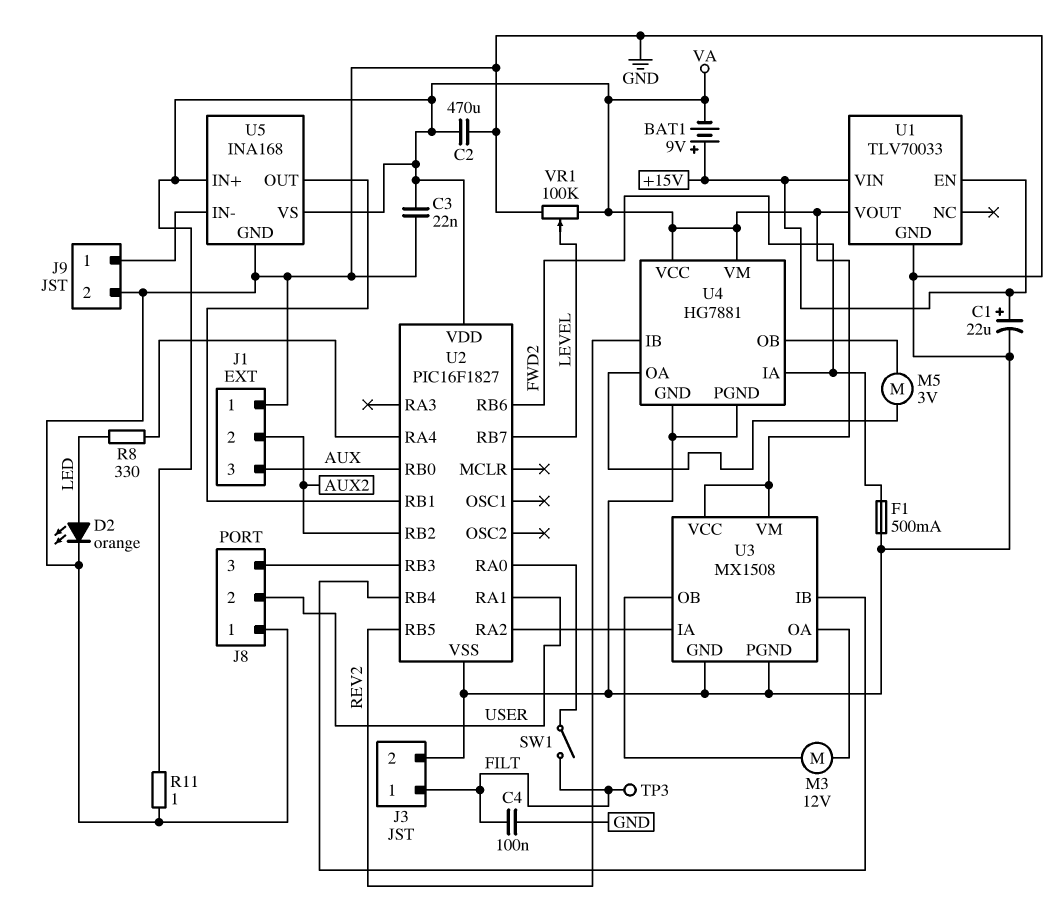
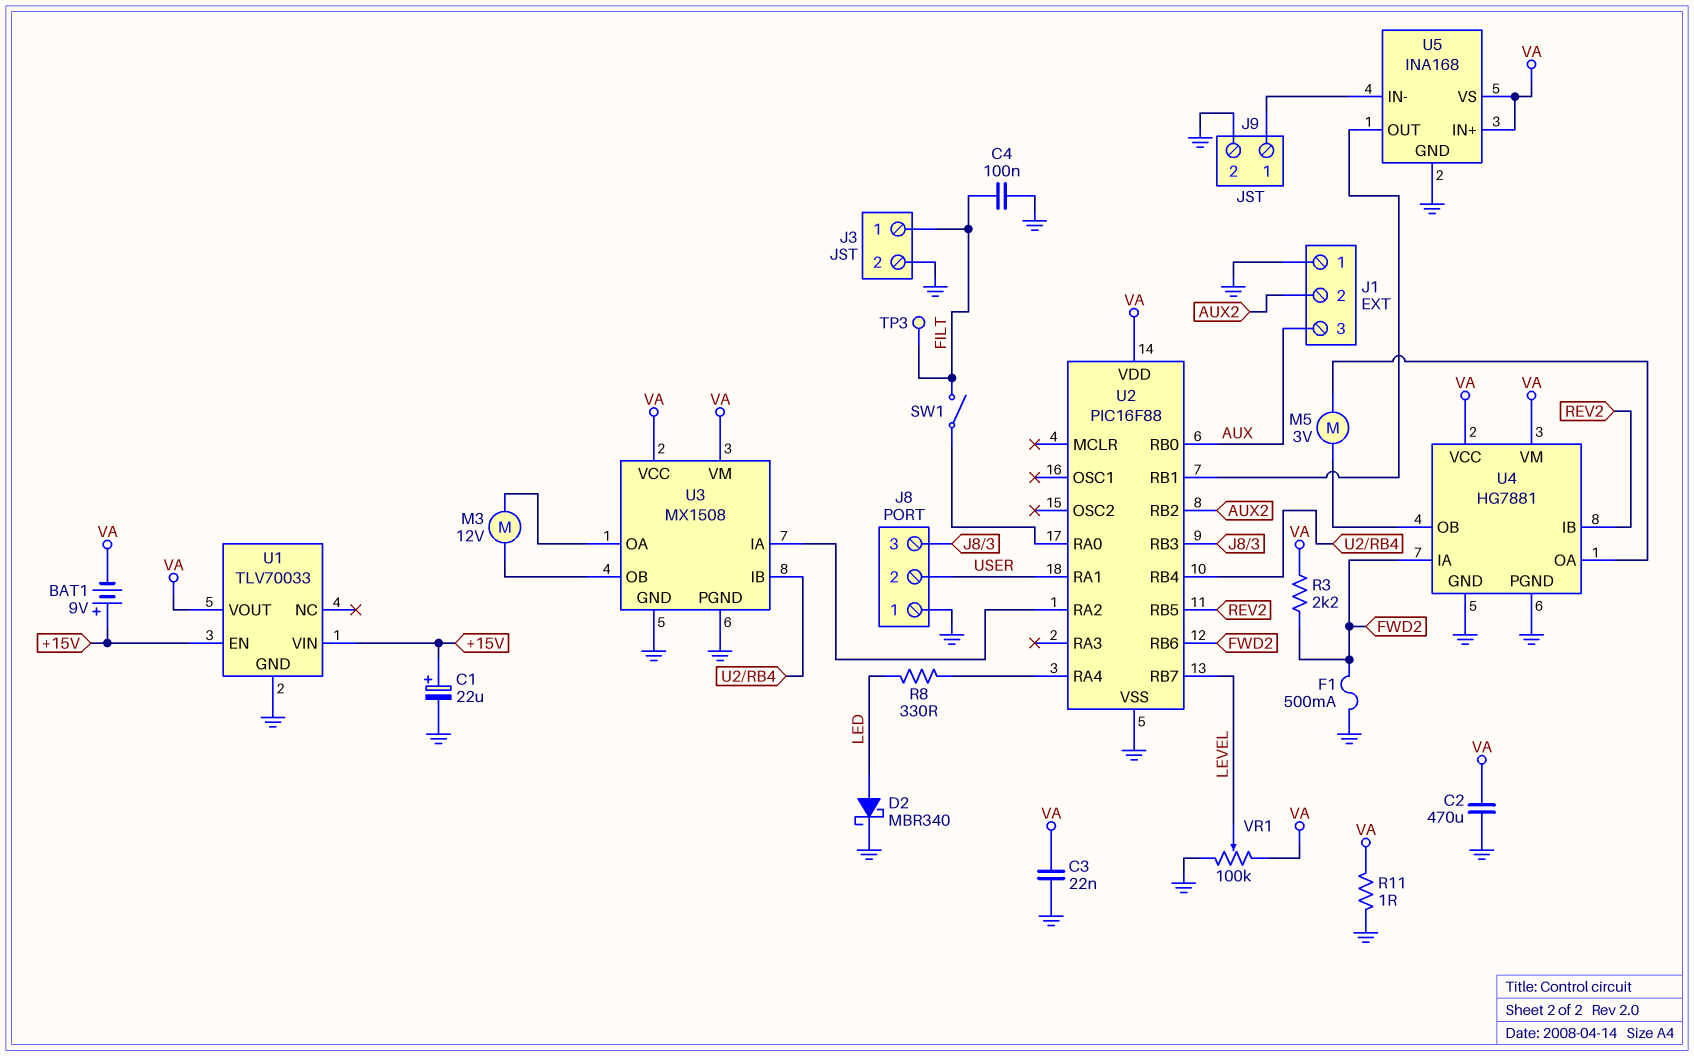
D2: LED orange (A LED, K GND) -> schottky MBR340 (A LED, K GND)
R3: none -> 2.2k (FWD2, VA)
U2: PIC16F1827 -> PIC16F88

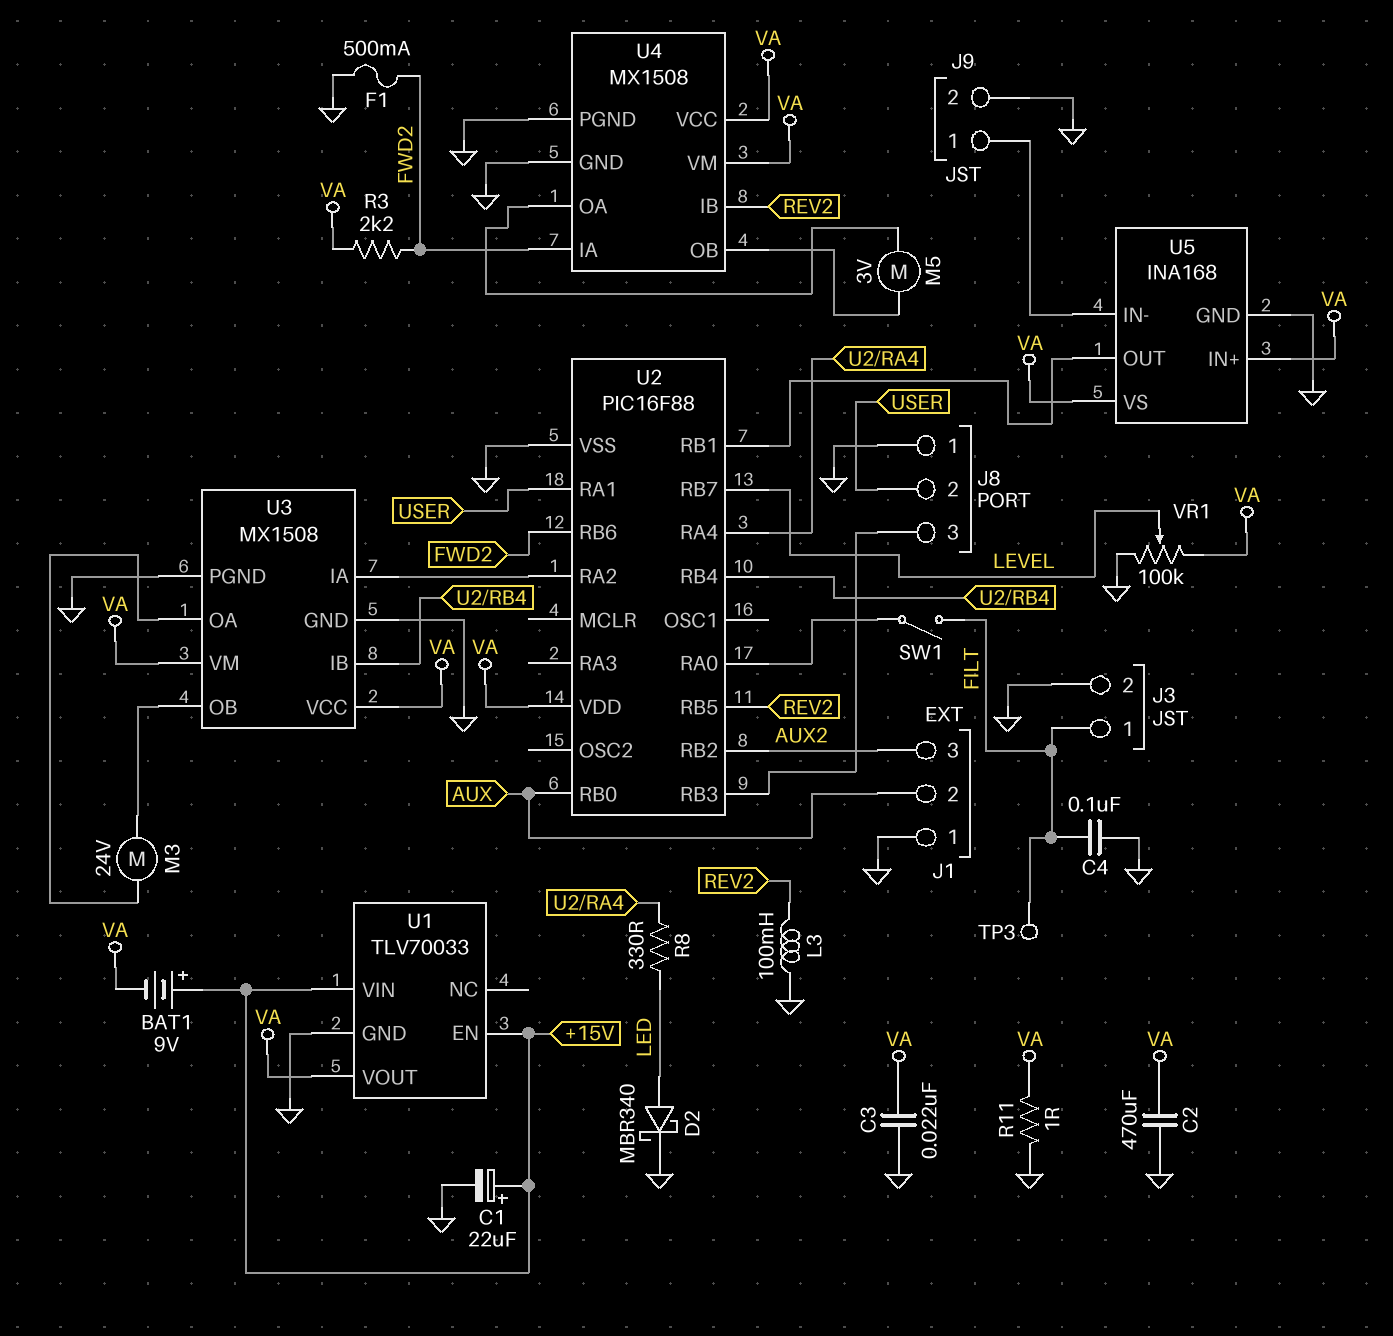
J1 pin 2: AUX2 -> AUX
J1 pin 3: AUX -> AUX2
L3: none -> 100mH (GND, REV2)
M3: motor 12V (U3/OA, U3/OB) -> motor 24V (U3/OA, U3/OB)
U4: HG7881 -> MX1508

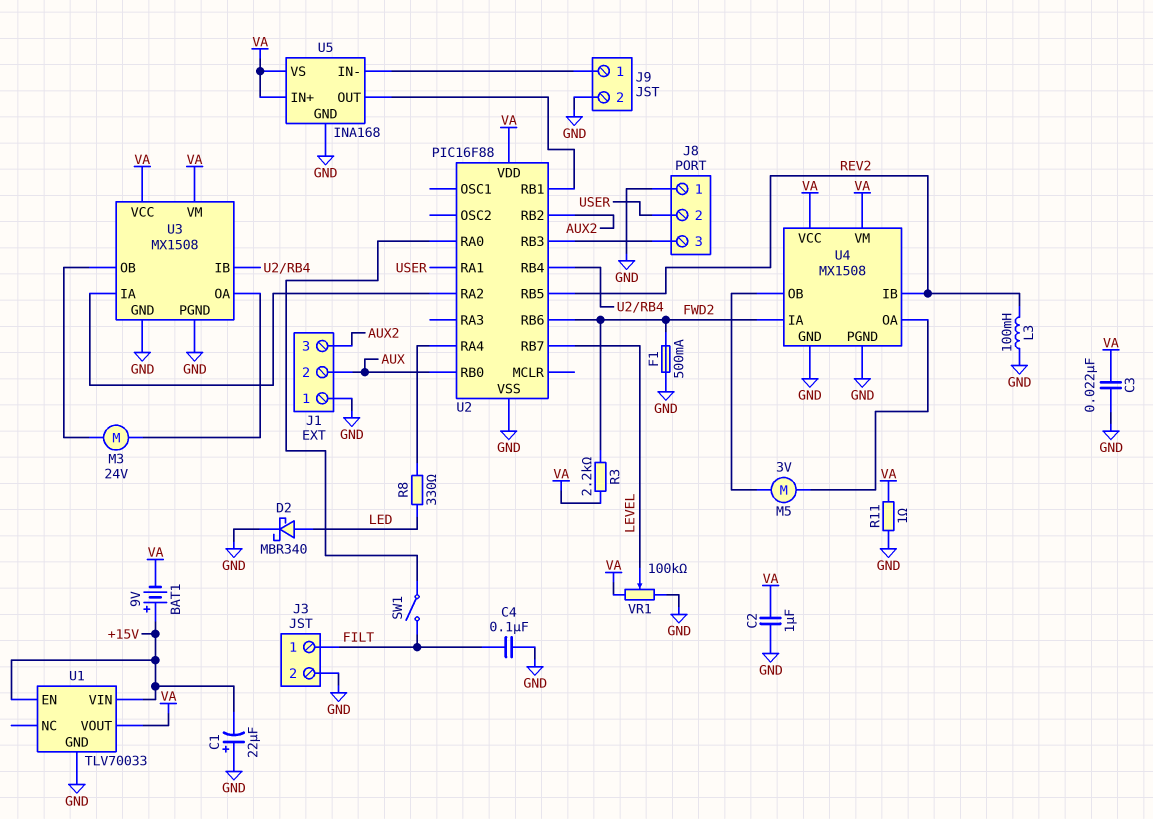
C1: 22uF (plus +15V, minus GND) -> 22uF (plus GND, minus +15V)
C2: 470uF (GND, VA) -> 1uF (GND, VA)
TP3: test point (FILT) -> none

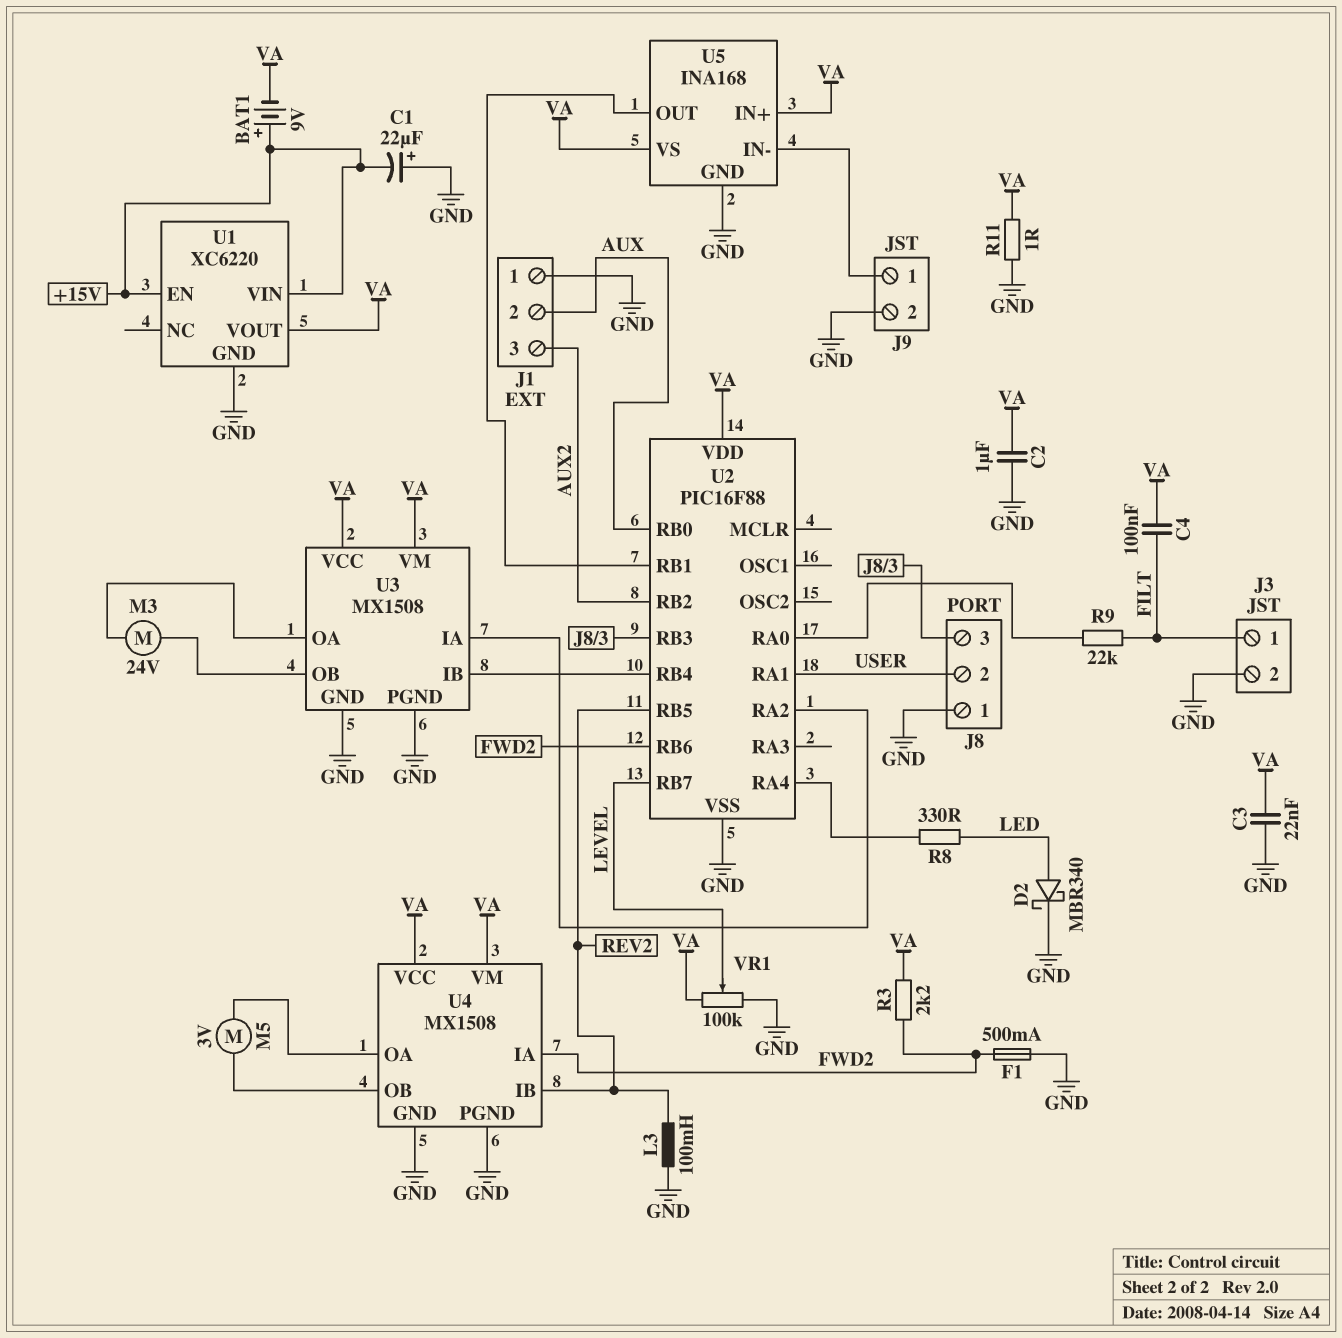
C4: 100nF (FILT, GND) -> 100nF (FILT, VA)
R9: none -> 22k (FILT, U2/RA0)
SW1: switch (FILT, U2/RA0) -> none
U1: TLV70033 -> XC6220

